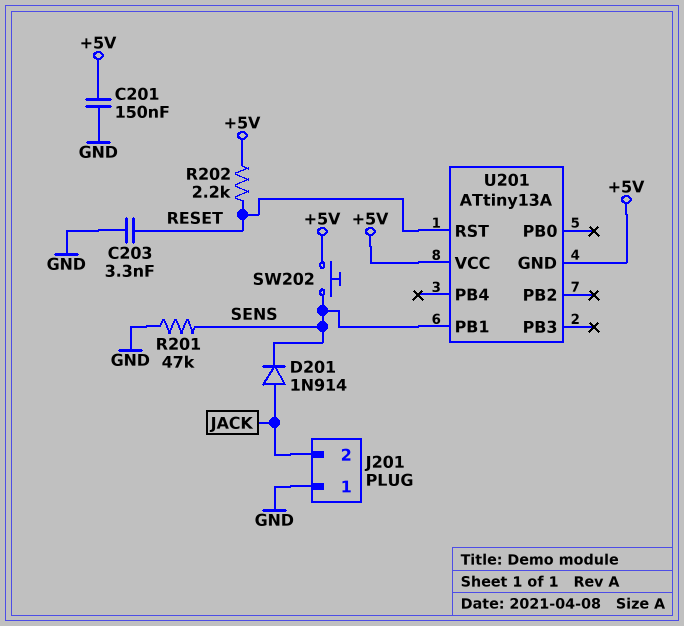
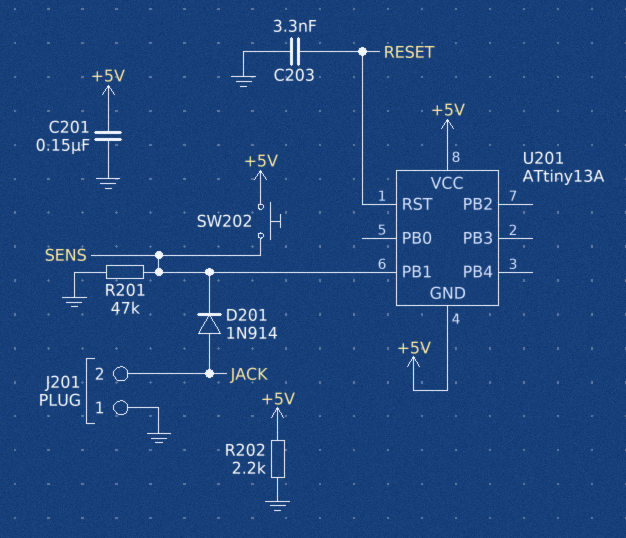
R202: 2.2k (+5V, RESET) -> 2.2k (+5V, GND)

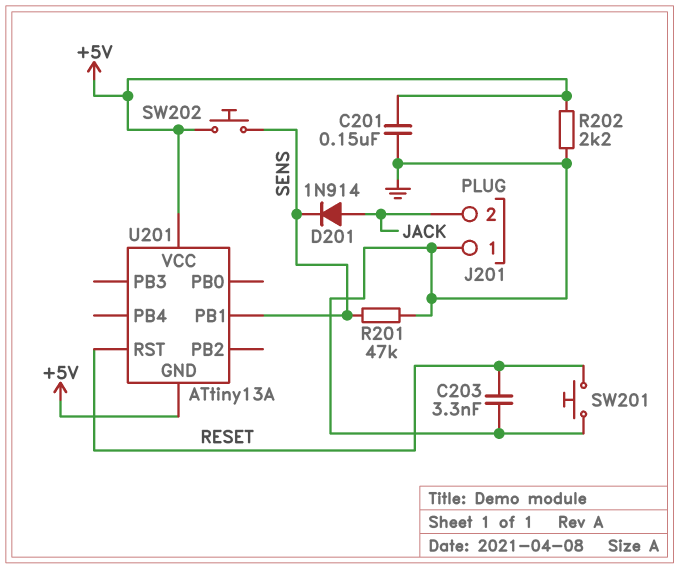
SW201: none -> button (GND, RESET)

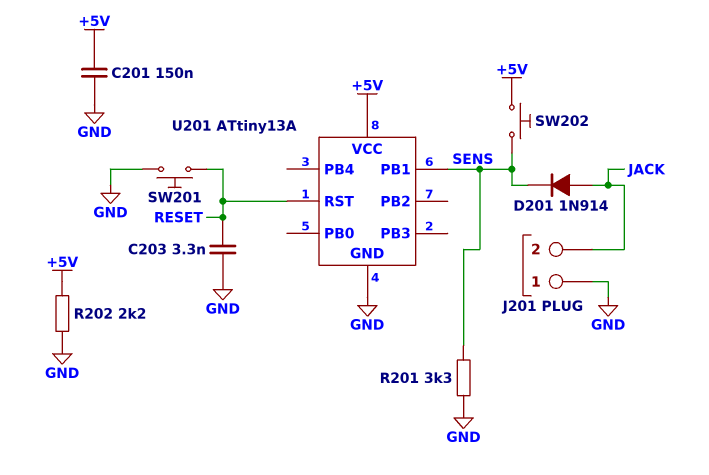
R201: 47k (GND, SENS) -> 3.3k (GND, SENS)
U201 pin GND: +5V -> GND

